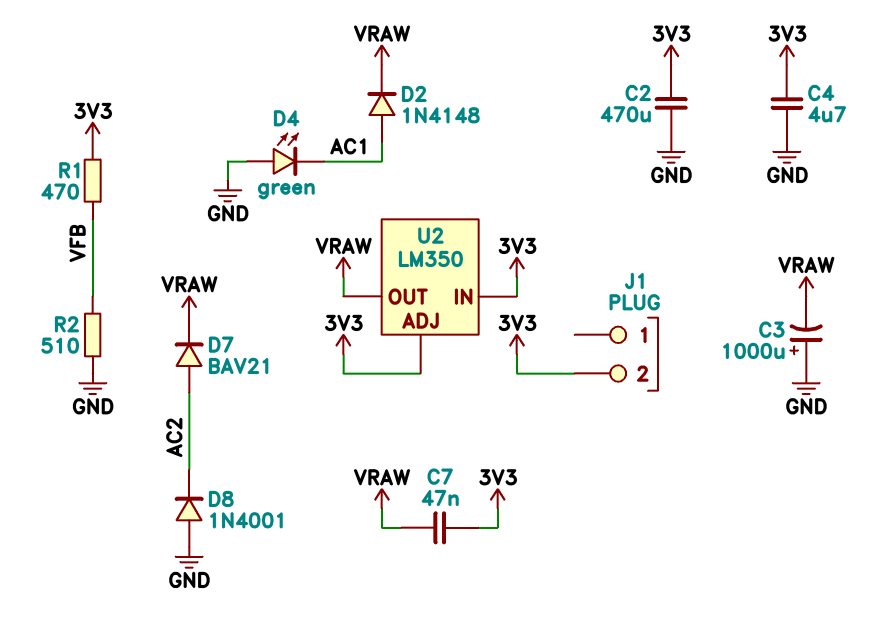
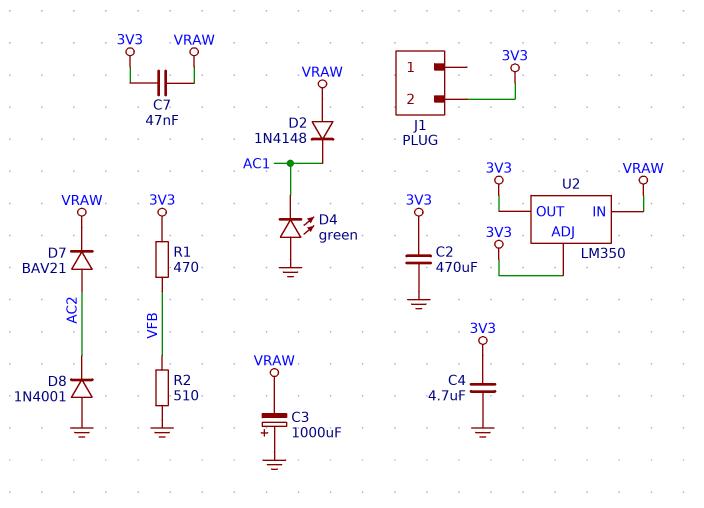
D2: diode 1N4148 (A AC1, K VRAW) -> diode 1N4148 (A VRAW, K AC1)
U2 pin IN: 3V3 -> VRAW
U2 pin OUT: VRAW -> 3V3

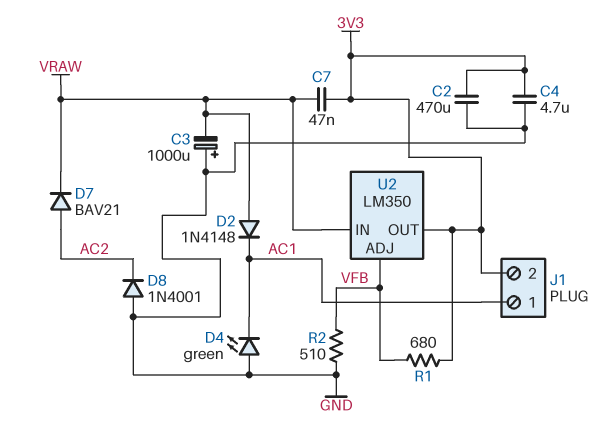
J1 pin 1: none -> AC1
R1: 470 (3V3, VFB) -> 680 (3V3, VFB)
U2 pin ADJ: 3V3 -> VFB

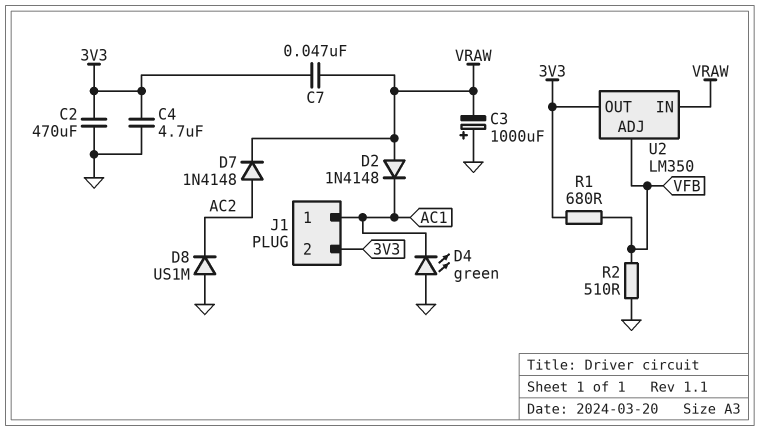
D7: diode BAV21 (A AC2, K VRAW) -> diode 1N4148 (A AC2, K VRAW)
D8: diode 1N4001 (A GND, K AC2) -> diode US1M (A GND, K AC2)

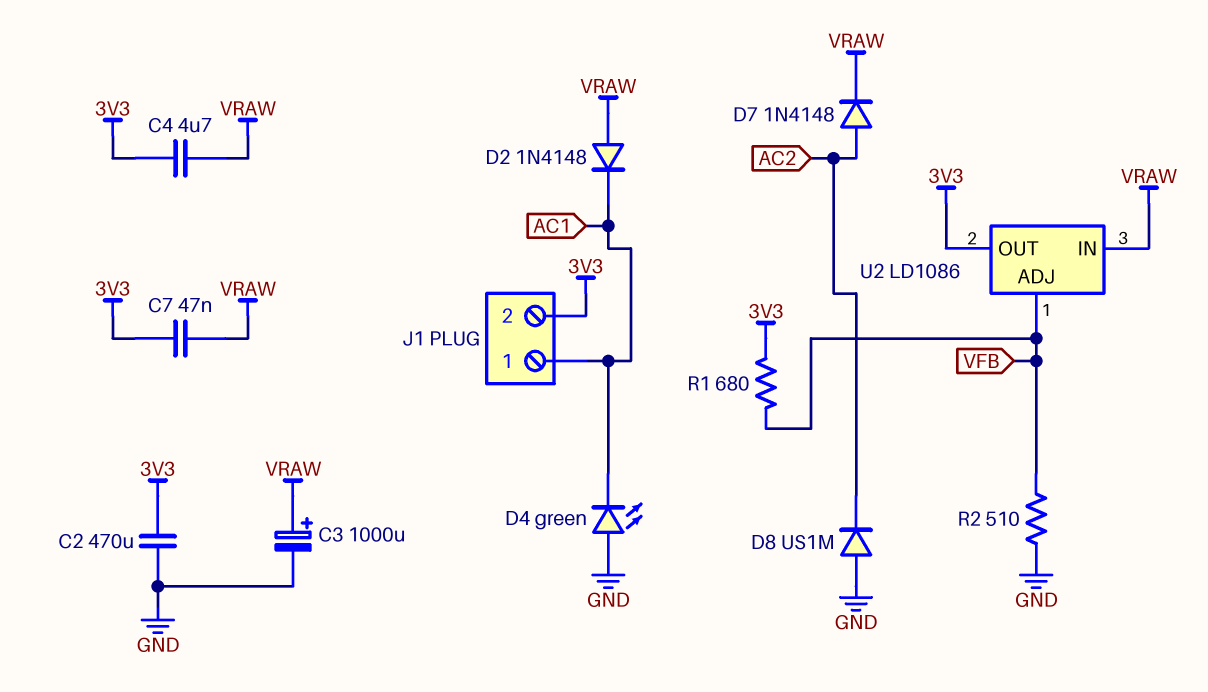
C3: 1000uF (plus GND, minus VRAW) -> 1000uF (plus VRAW, minus GND)
C4: 4.7uF (3V3, GND) -> 4.7uF (3V3, VRAW)
U2: LM350 -> LD1086

